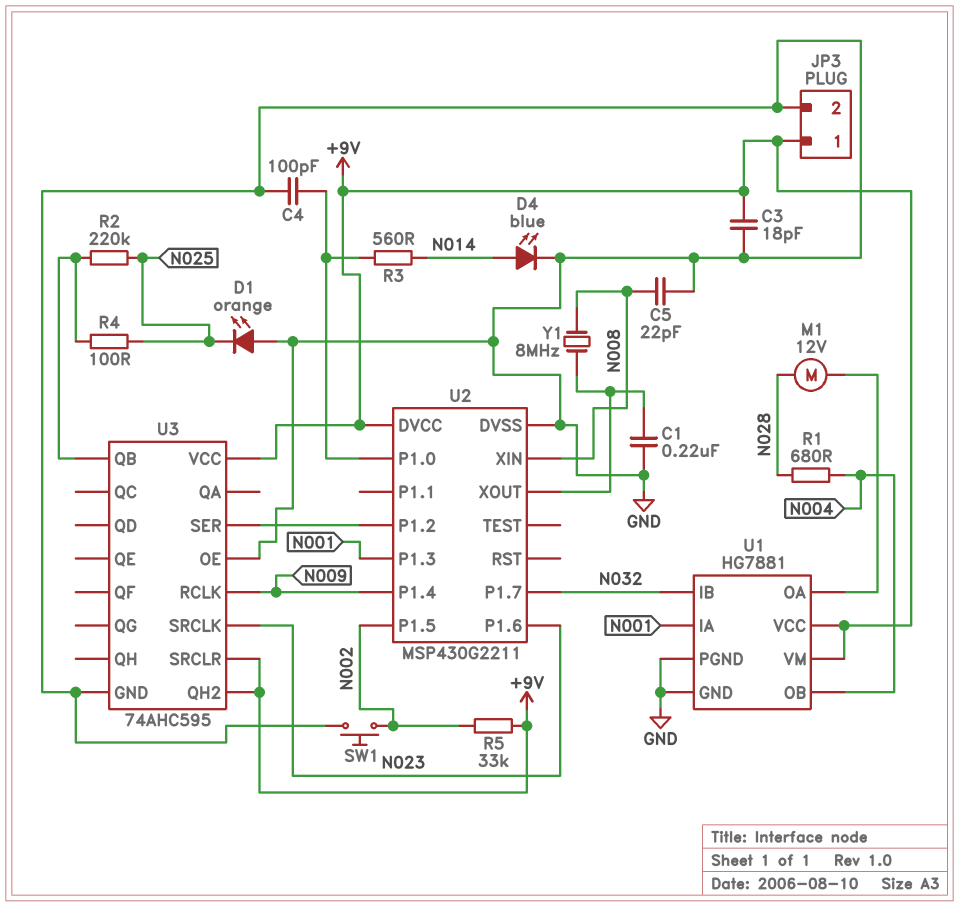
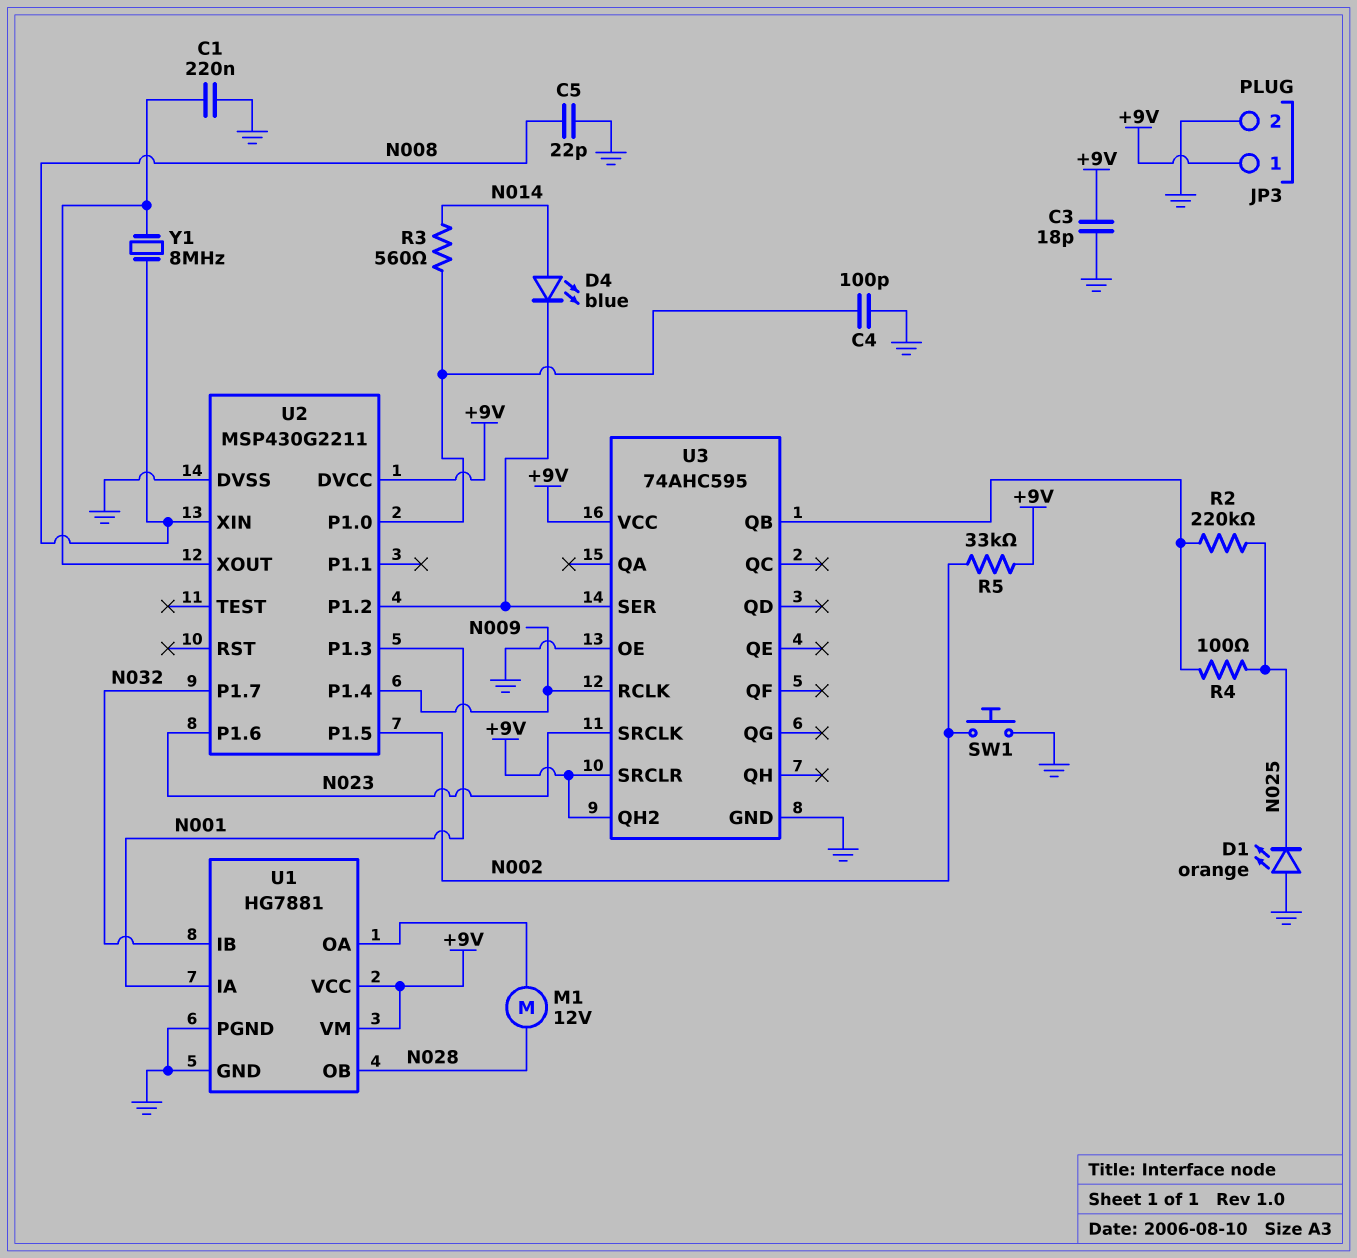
D4: LED blue (A N014, K GND) -> LED blue (A N014, K U2/P1.2)
R1: 680 (N004, N028) -> none
U1 pin OB: N004 -> N028

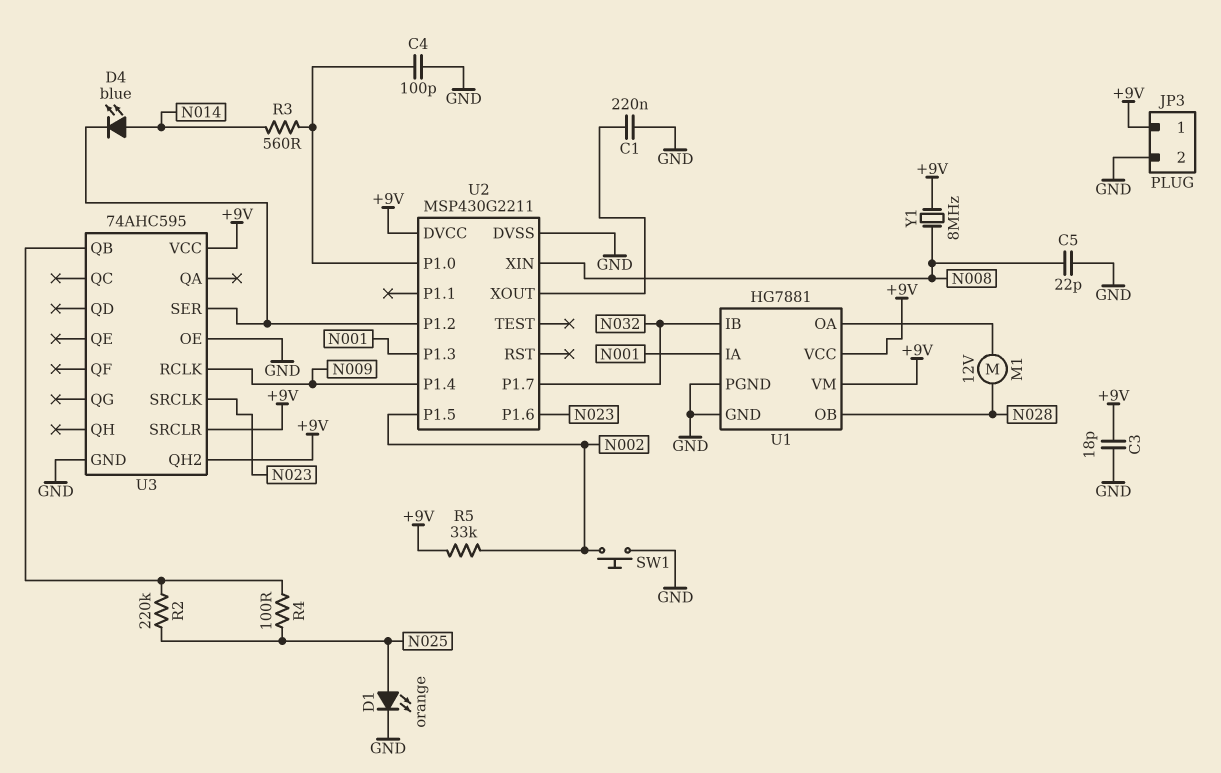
D1: LED orange (A GND, K N025) -> LED orange (A N025, K GND)
Y1: 8MHz (N008, U2/XOUT) -> 8MHz (+9V, N008)

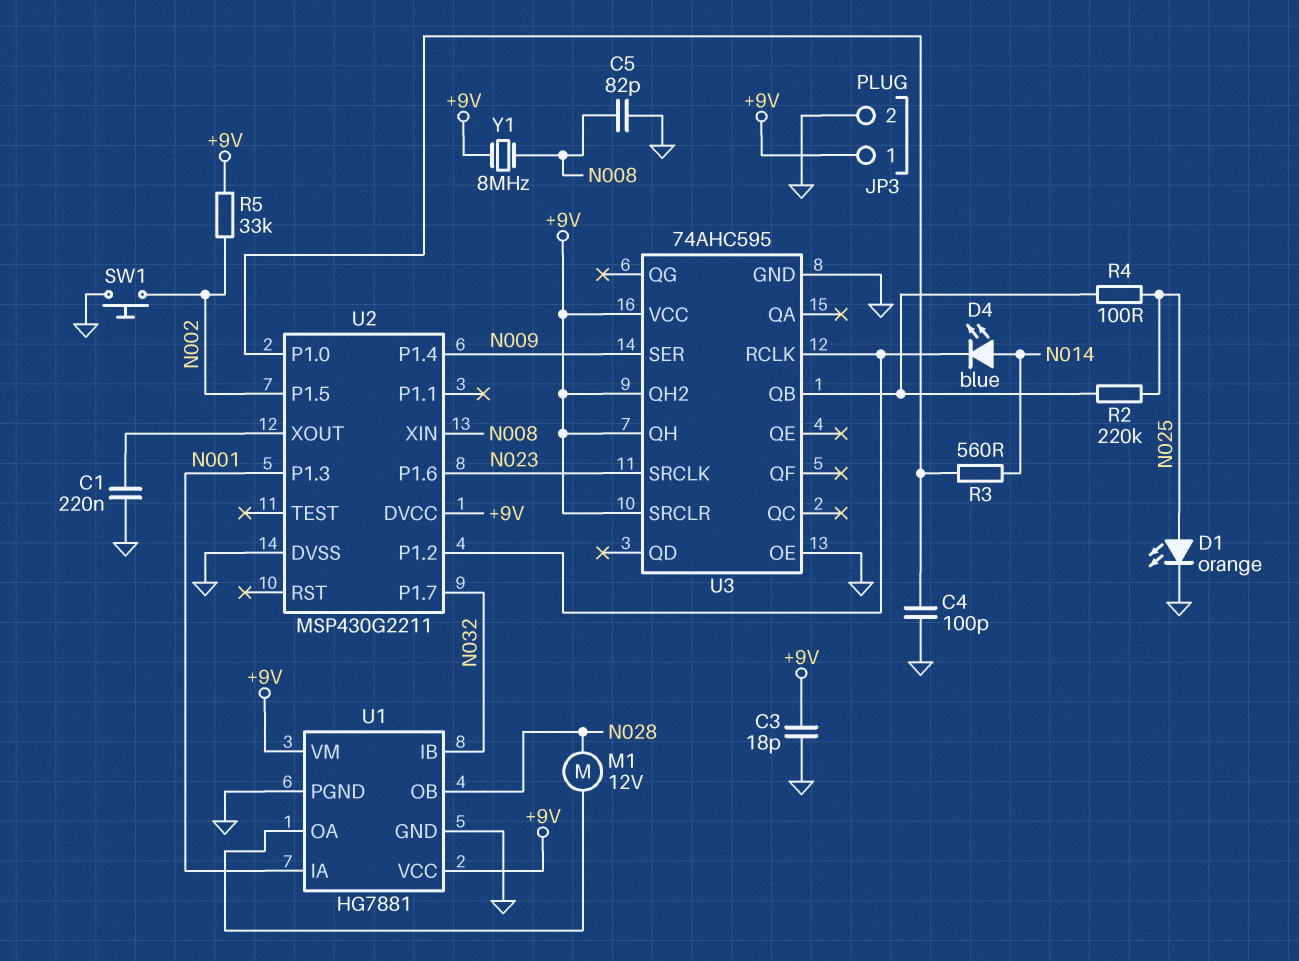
C5: 22pF (GND, N008) -> 82pF (GND, N008)
U3 pin QH: none -> +9V
U3 pin RCLK: N009 -> U2/P1.2
U3 pin SER: U2/P1.2 -> N009

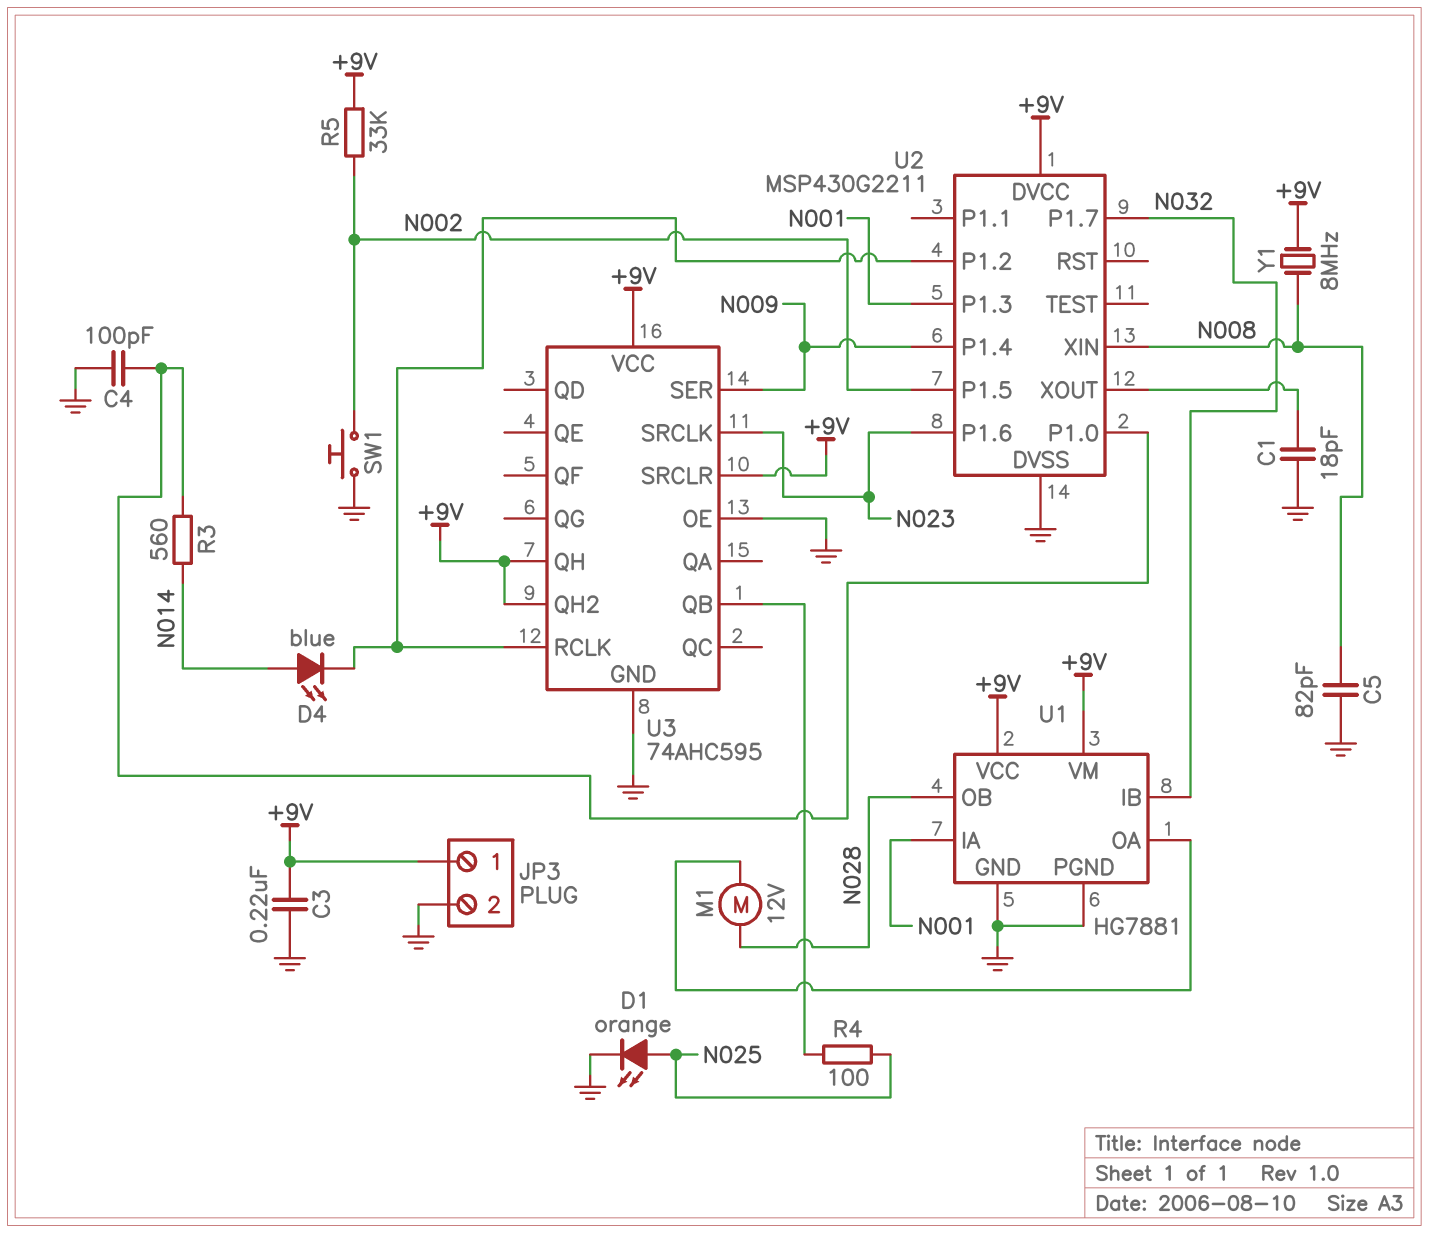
C1: 220nF (GND, U2/XOUT) -> 18pF (GND, U2/XOUT)
C3: 18pF (+9V, GND) -> 220nF (+9V, GND)
R2: 220k (N025, U3/QB) -> none

